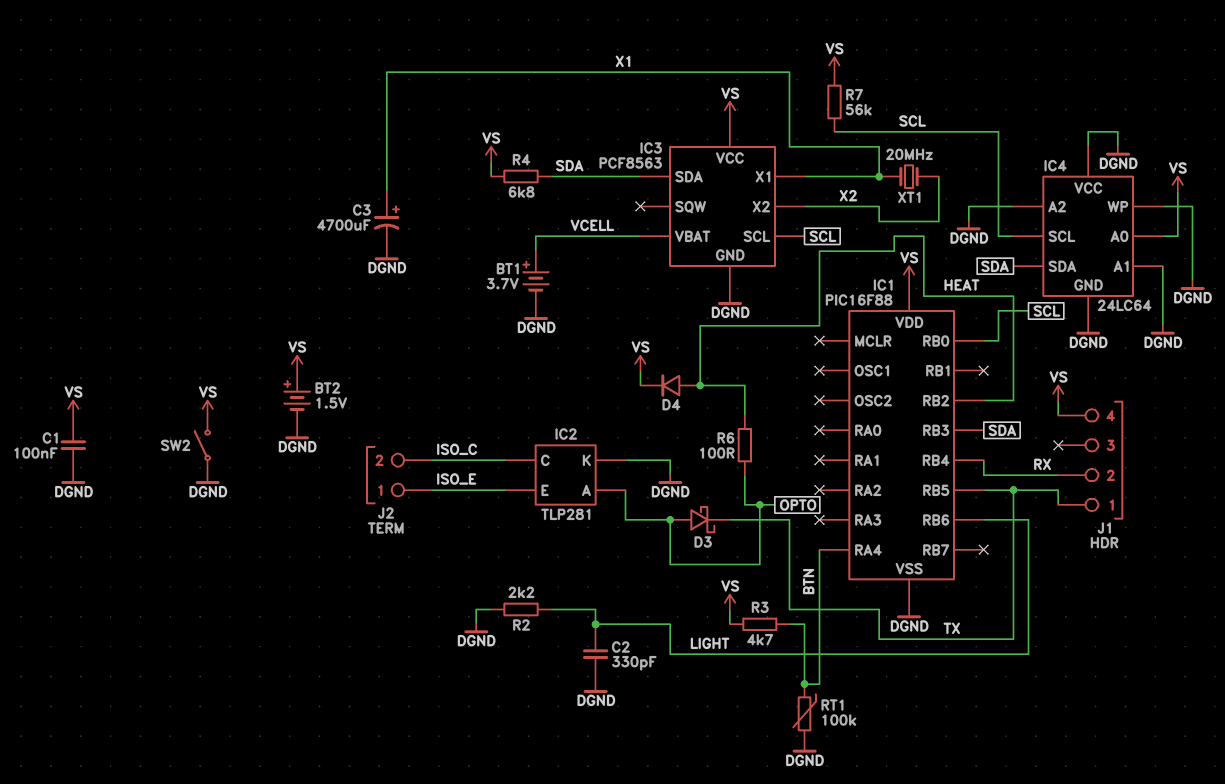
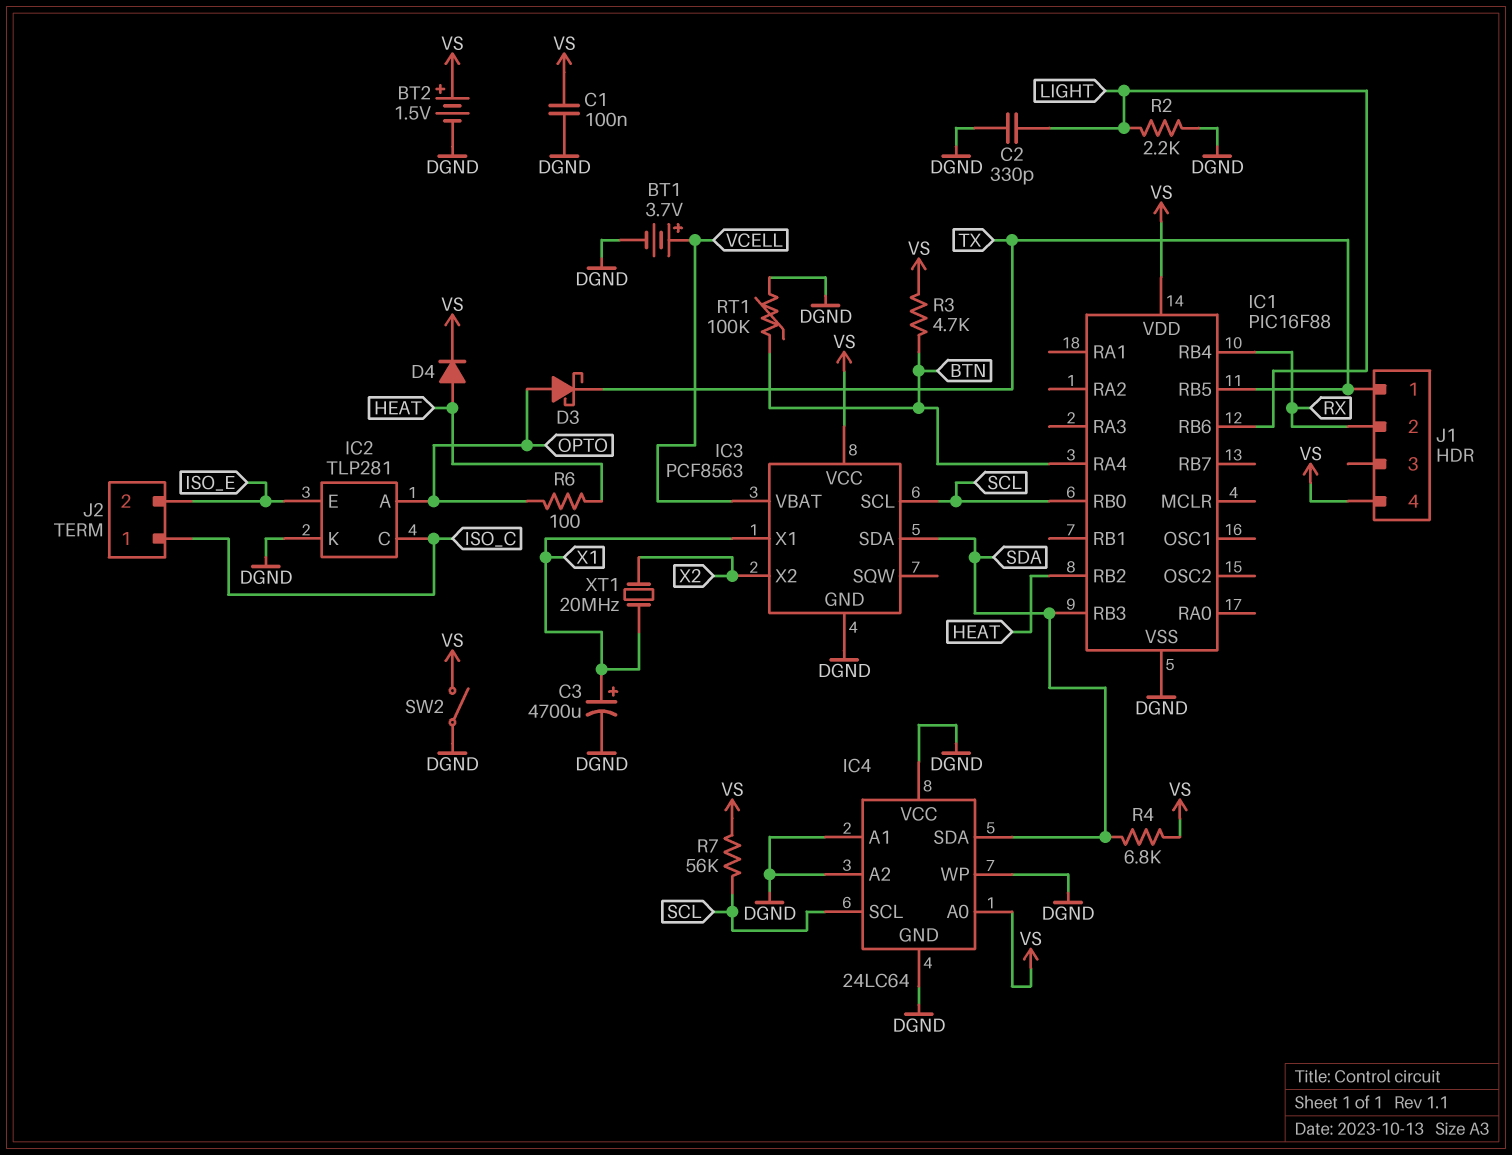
J2 pin 1: ISO_E -> ISO_C
J2 pin 2: ISO_C -> ISO_E

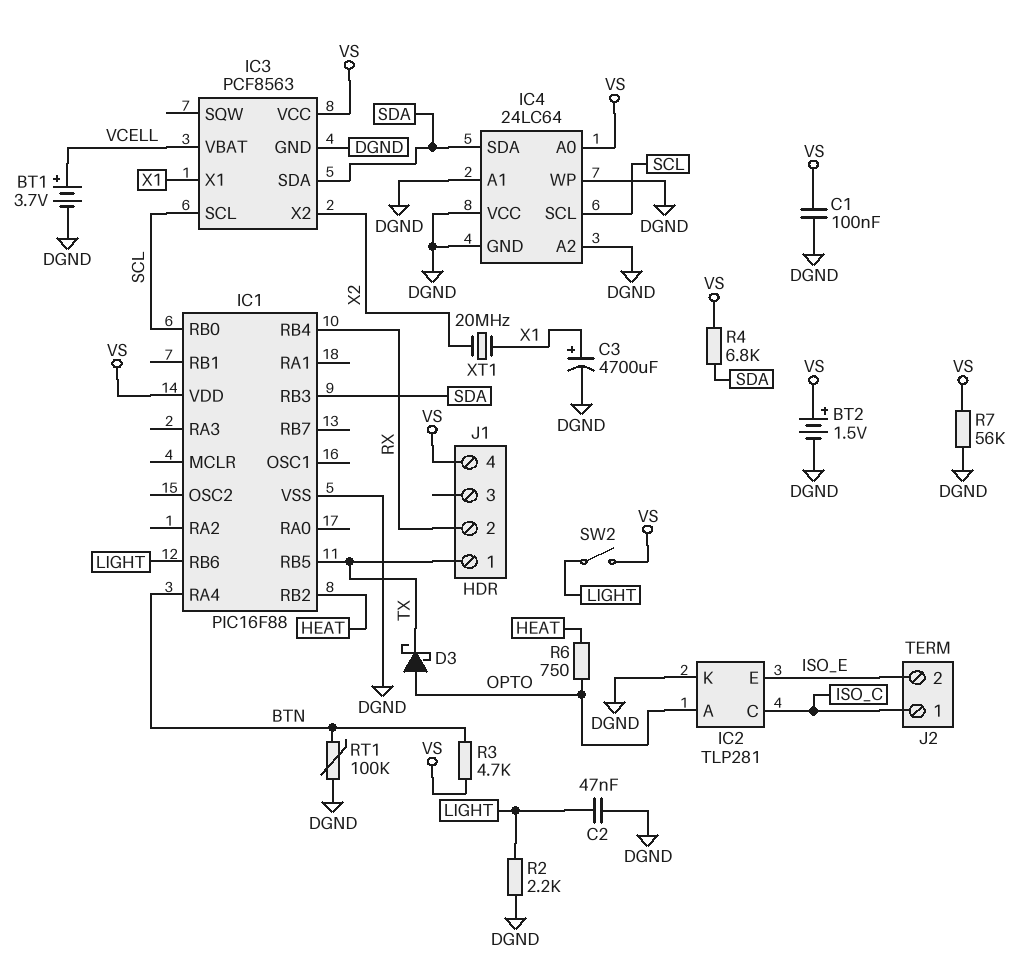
C2: 330pF (DGND, LIGHT) -> 47nF (DGND, LIGHT)
D4: diode (A HEAT, K VS) -> none
R6: 100 (HEAT, OPTO) -> 750 (HEAT, OPTO)
R7: 56k (SCL, VS) -> 56k (DGND, VS)
SW2: switch (DGND, VS) -> switch (LIGHT, VS)

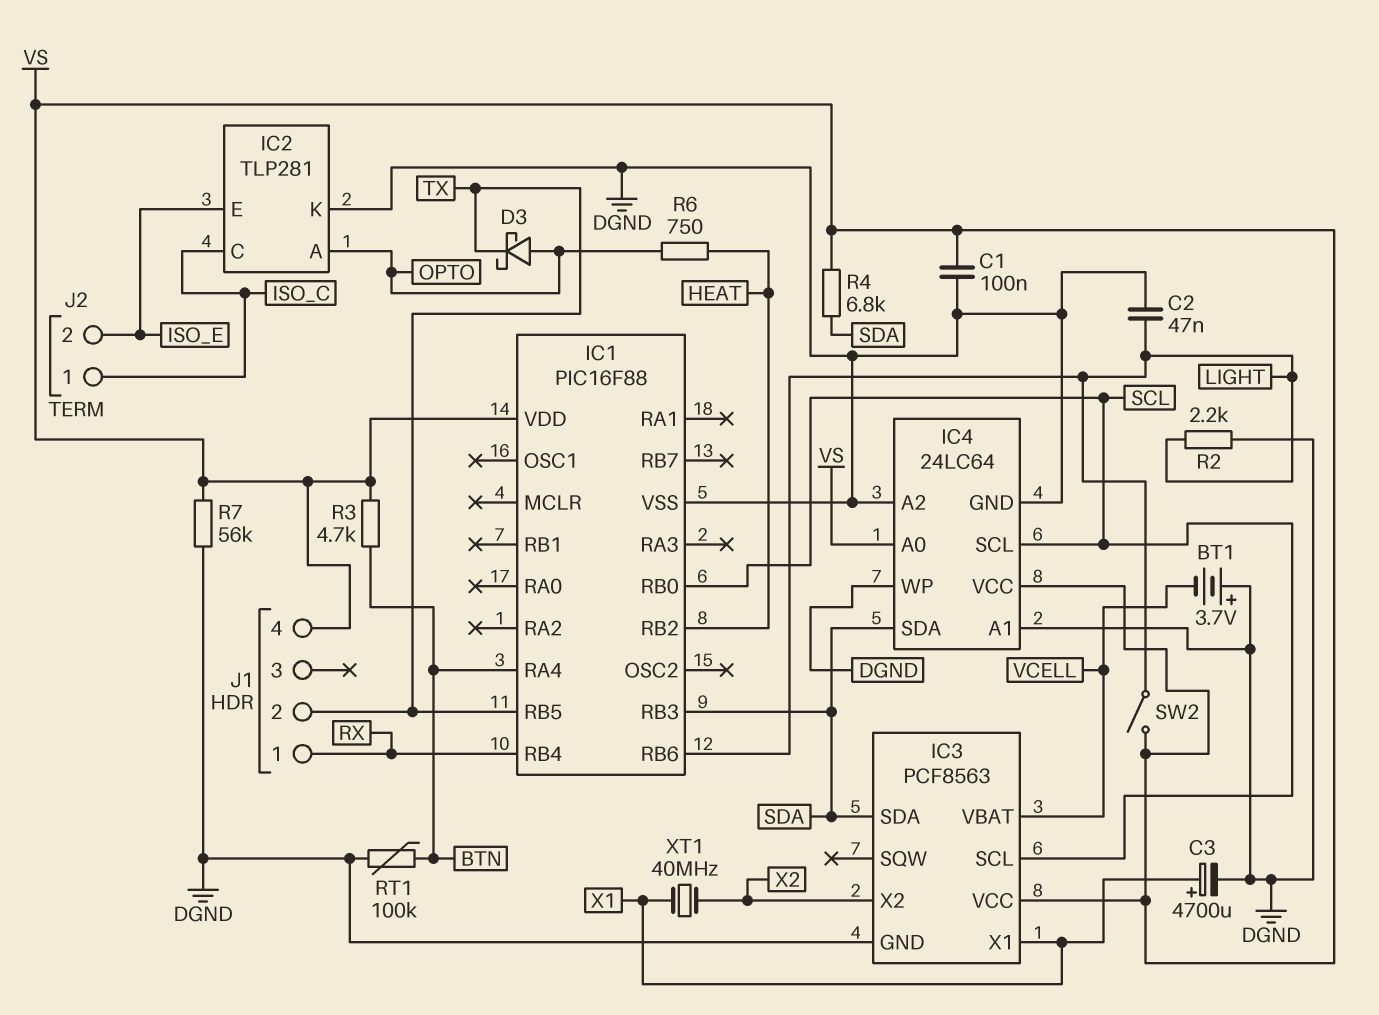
BT1: 3.7V (plus VCELL, minus DGND) -> 3.7V (plus DGND, minus VCELL)
BT2: 1.5V (plus VS, minus DGND) -> none
IC4 pin VCC: DGND -> VS
J1 pin 1: TX -> RX
J1 pin 2: RX -> TX
XT1: 20MHz (X1, X2) -> 40MHz (X1, X2)

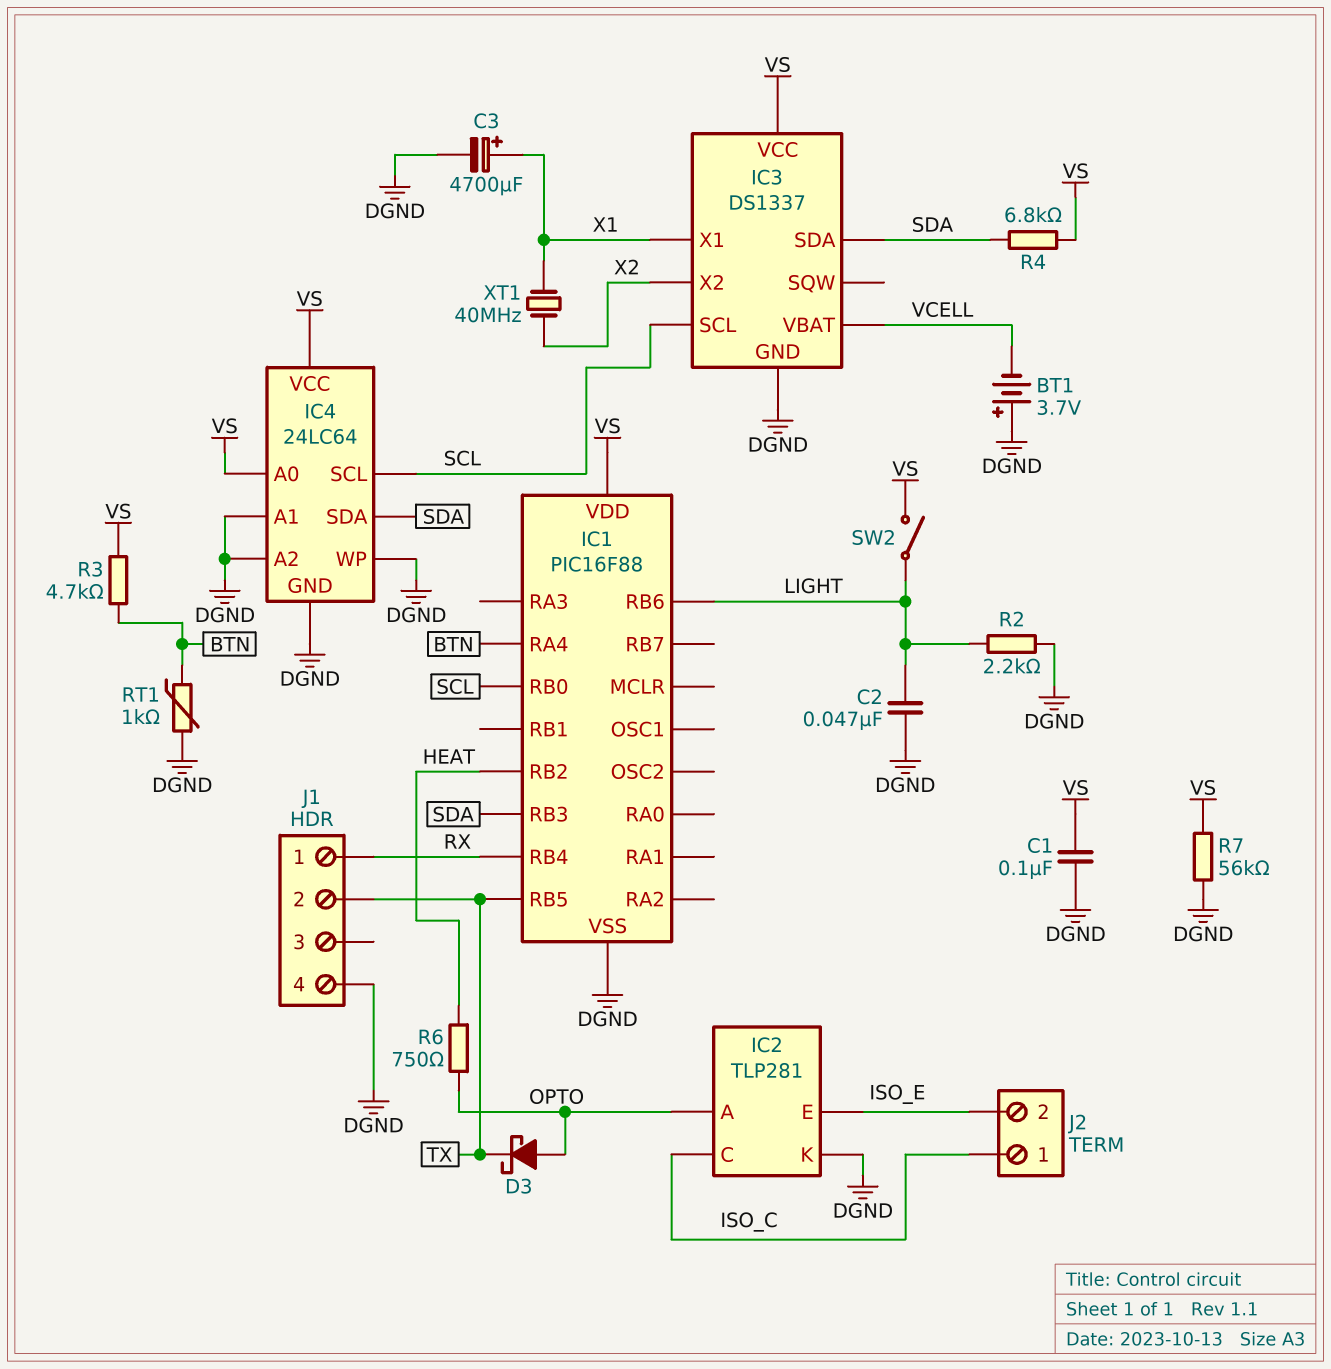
IC3: PCF8563 -> DS1337
J1 pin 4: VS -> DGND
RT1: 100k (BTN, DGND) -> 1k (BTN, DGND)

